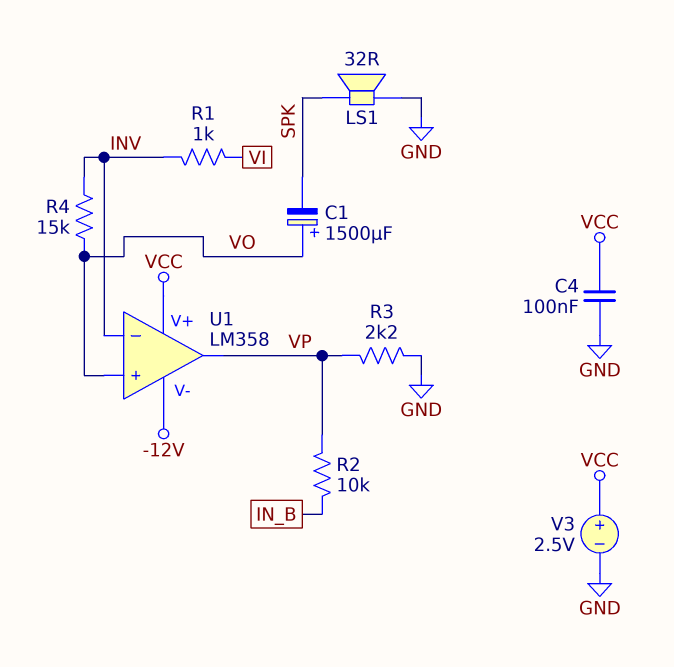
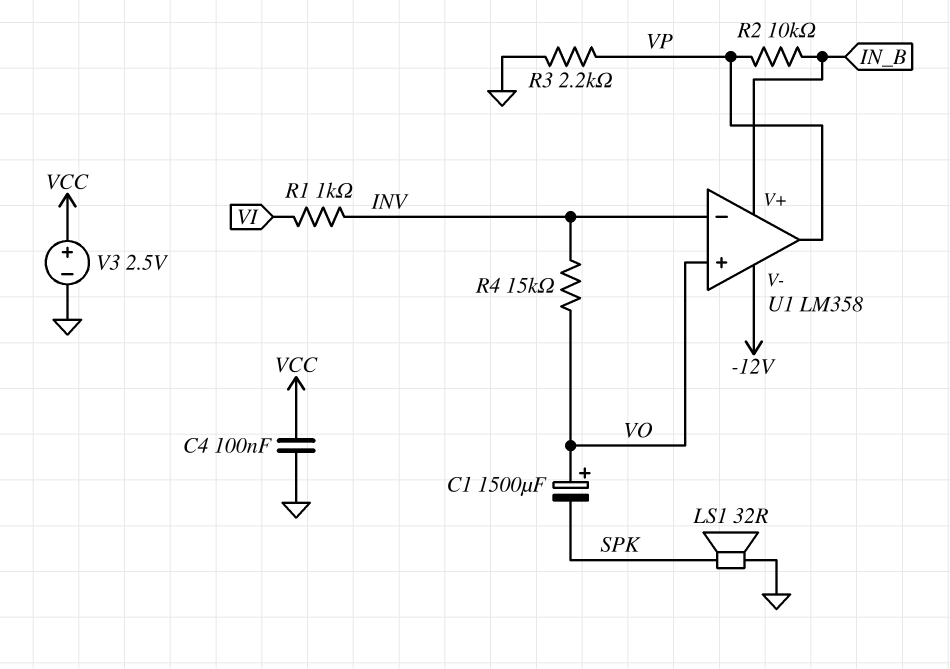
U1 pin V+: VCC -> IN_B

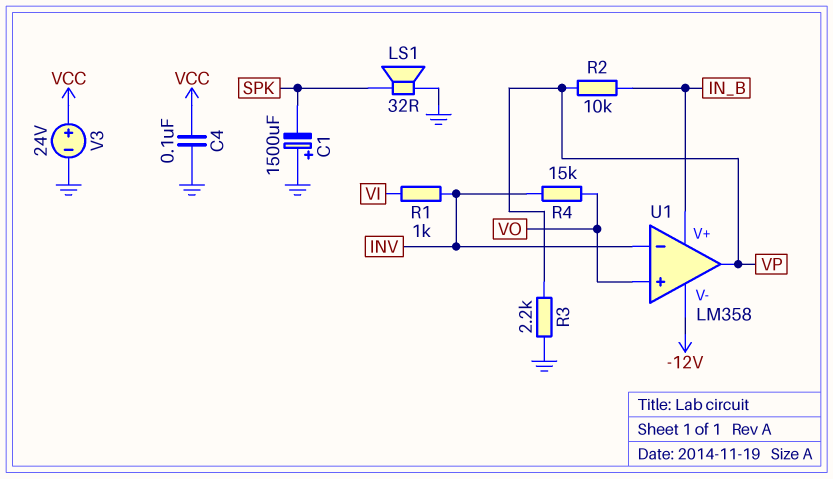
C1: 1500uF (plus VO, minus SPK) -> 1500uF (plus GND, minus SPK)
V3: 2.5V (plus VCC, minus GND) -> 24V (plus VCC, minus GND)

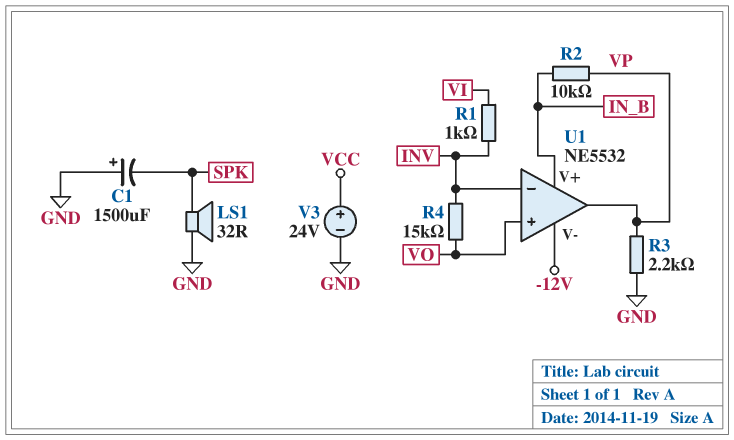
C4: 100nF (GND, VCC) -> none
U1: LM358 -> NE5532

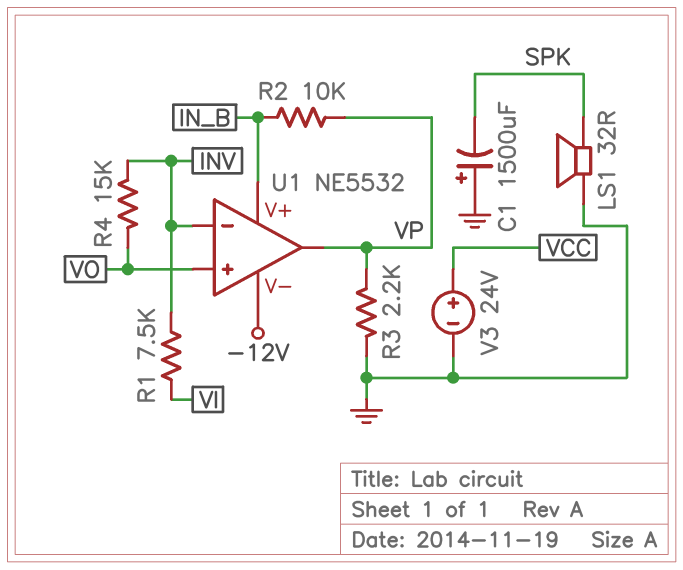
R1: 1k (INV, VI) -> 7.5k (INV, VI)

